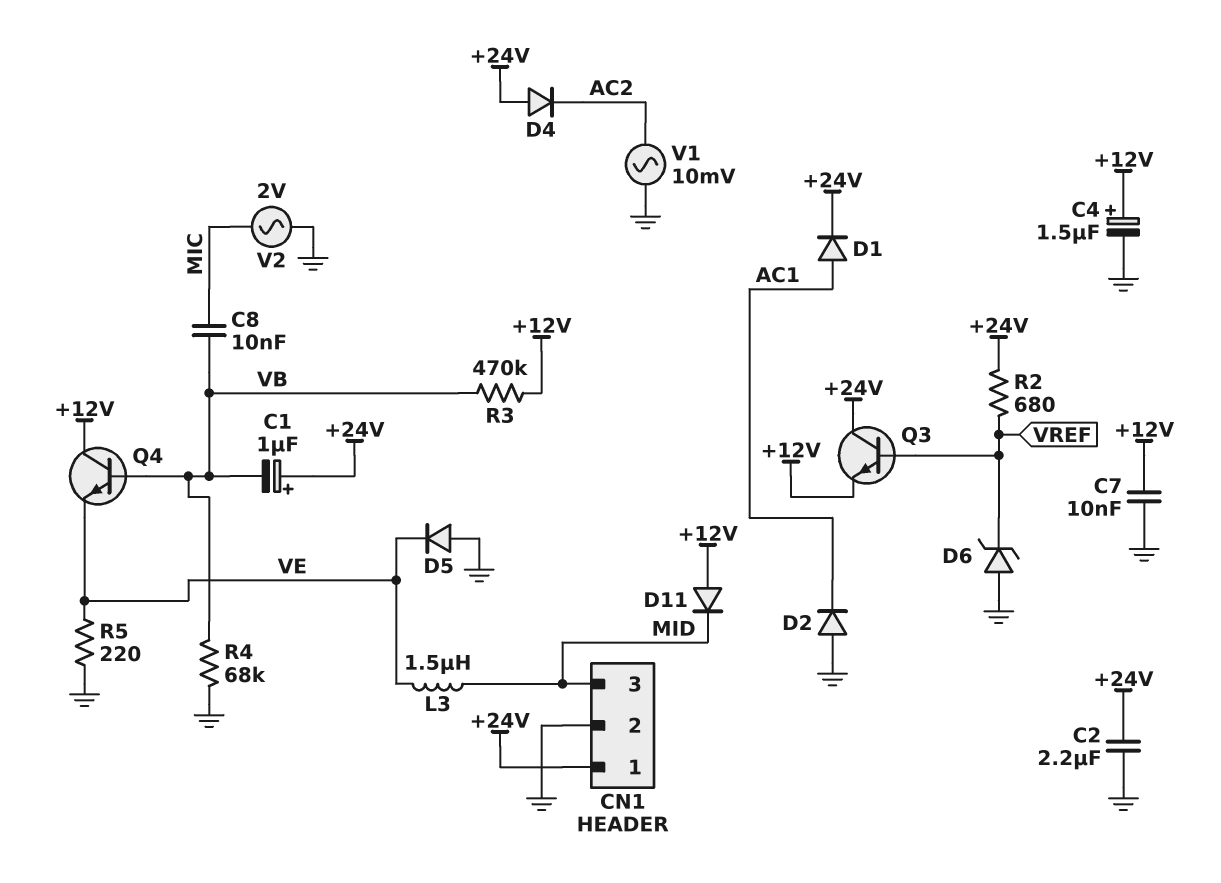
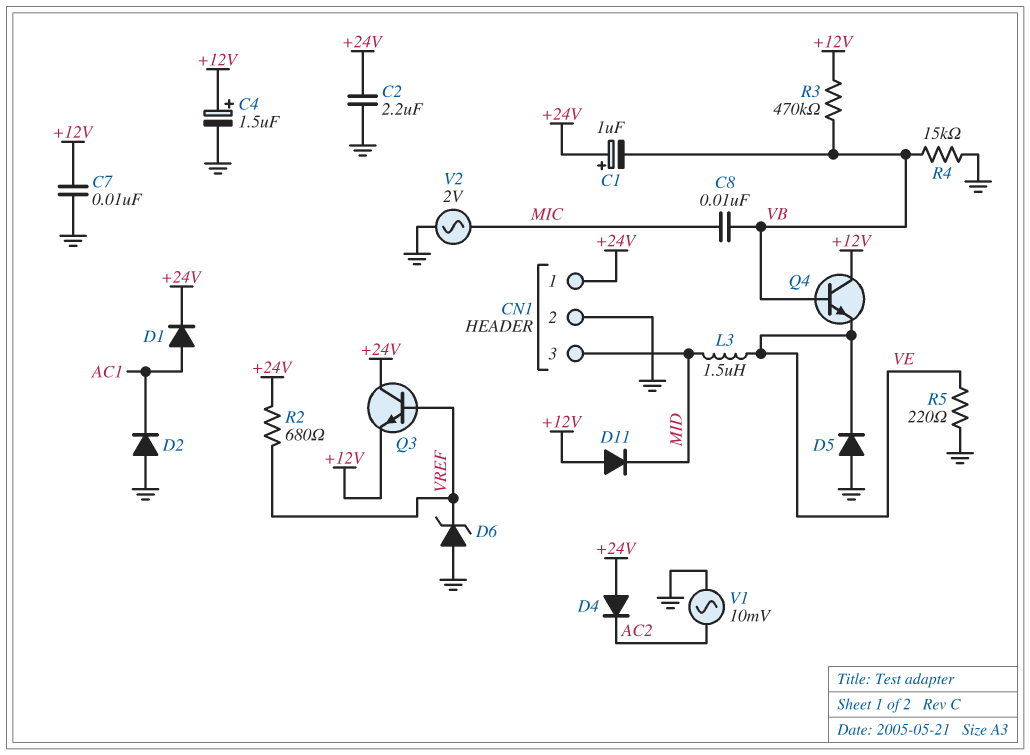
R4: 68k (GND, VB) -> 15k (GND, VB)

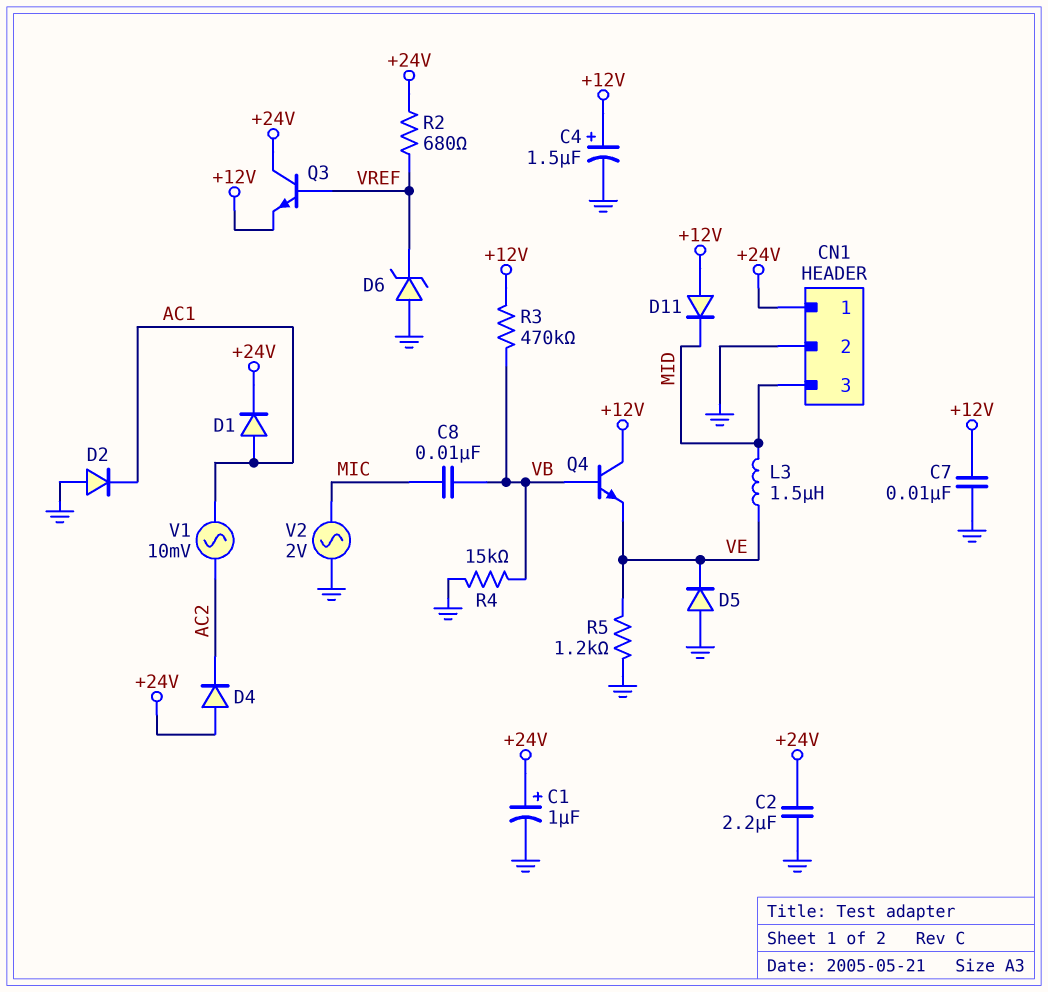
C1: 1uF (plus +24V, minus VB) -> 1uF (plus +24V, minus GND)
R5: 220 (GND, VE) -> 1.2k (GND, VE)
V1: AC 10mV (AC2, GND) -> AC 10mV (AC1, AC2)

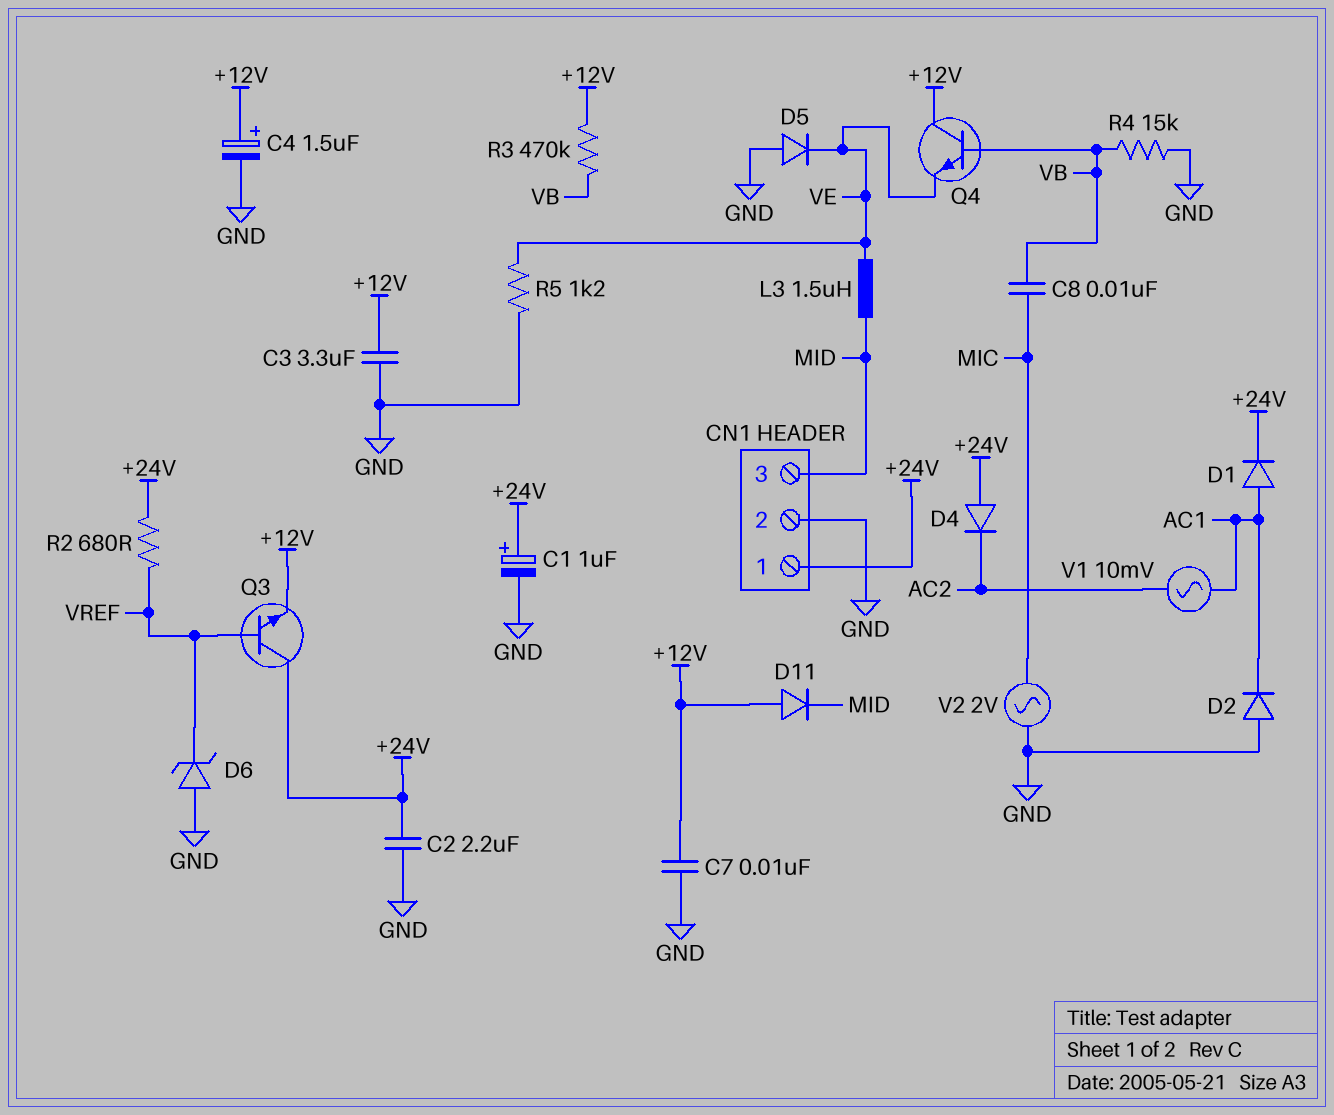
C3: none -> 3.3uF (+12V, GND)

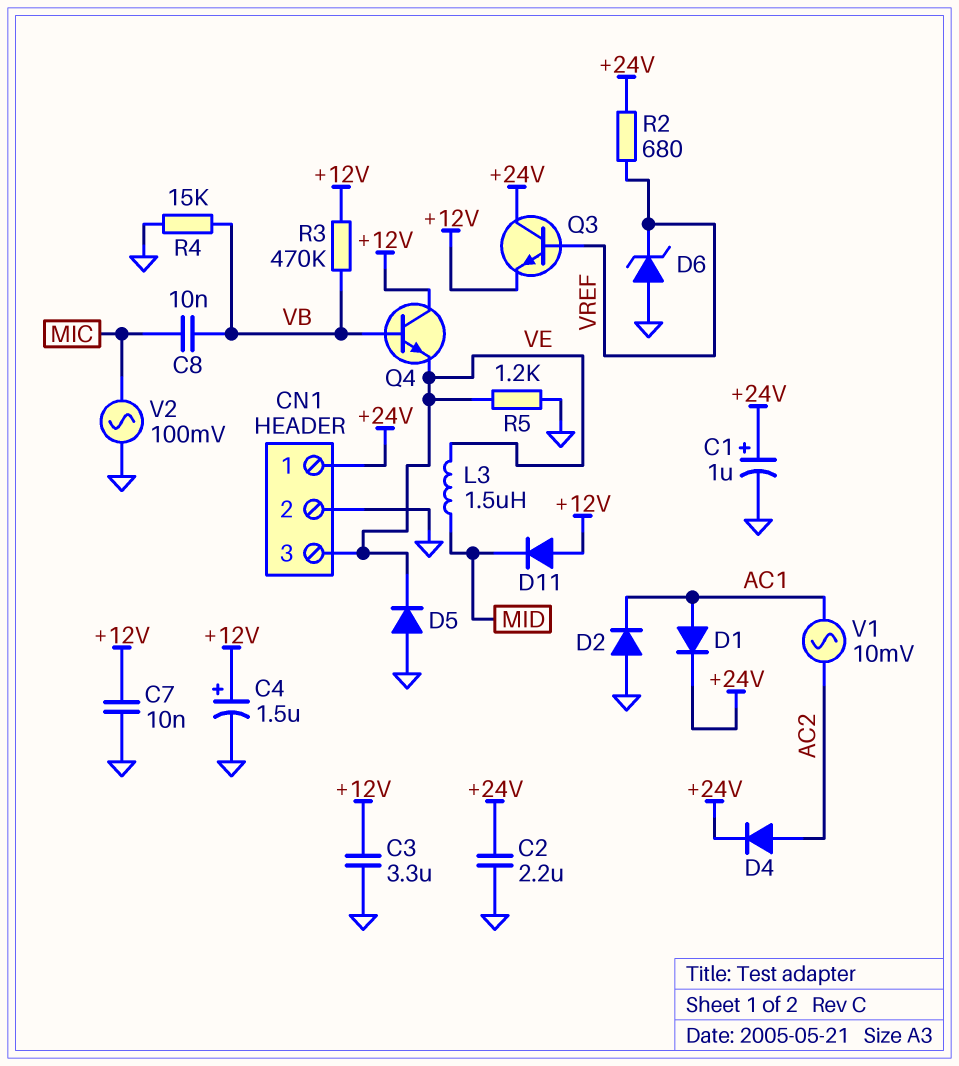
CN1 pin 3: MID -> VE
D4: diode (A +24V, K AC2) -> diode (A AC2, K +24V)
V2: AC 2V (GND, MIC) -> AC 100mV (GND, MIC)

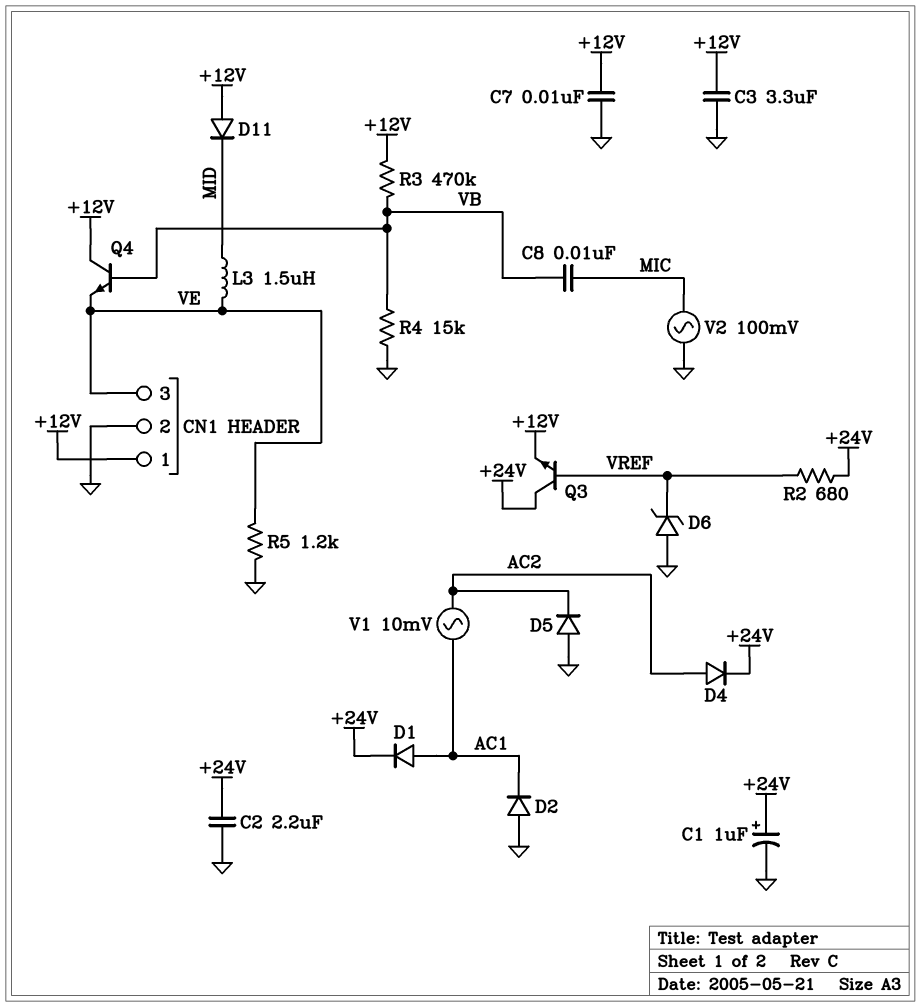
C4: 1.5uF (plus +12V, minus GND) -> none
CN1 pin 1: +24V -> +12V
D5: diode (A GND, K VE) -> diode (A GND, K AC2)

